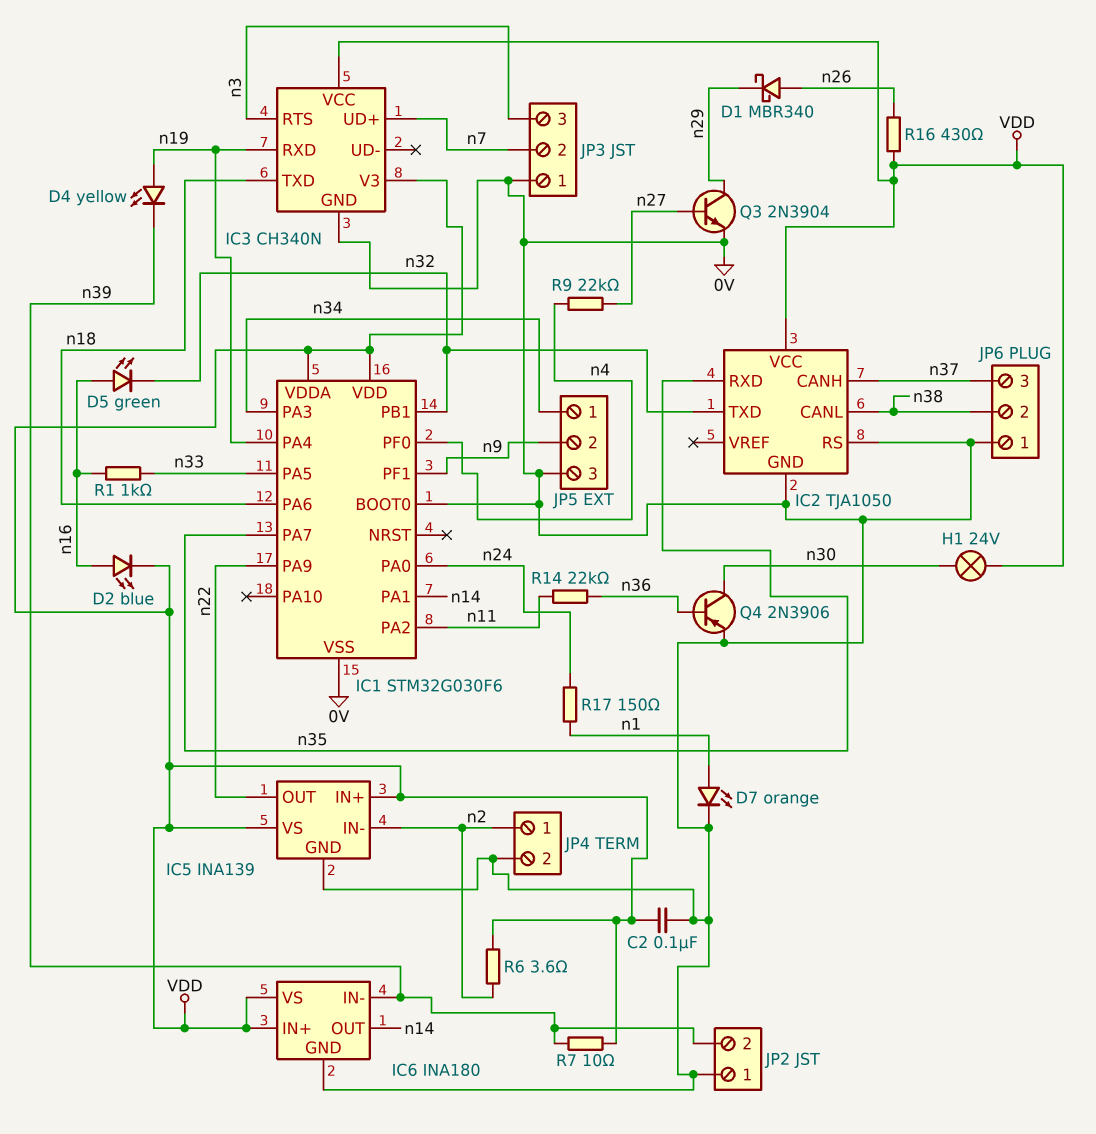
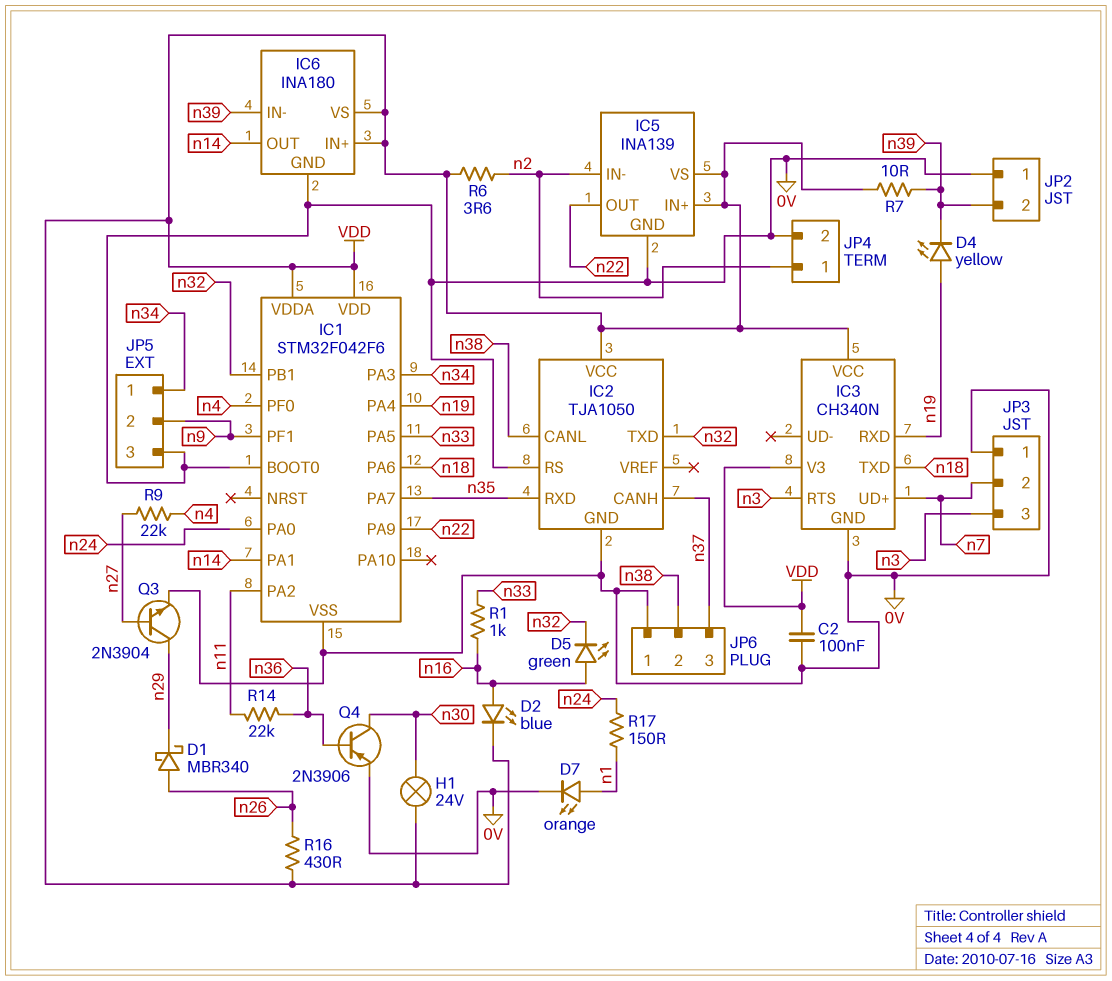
IC1: STM32G030F6 -> STM32F042F6

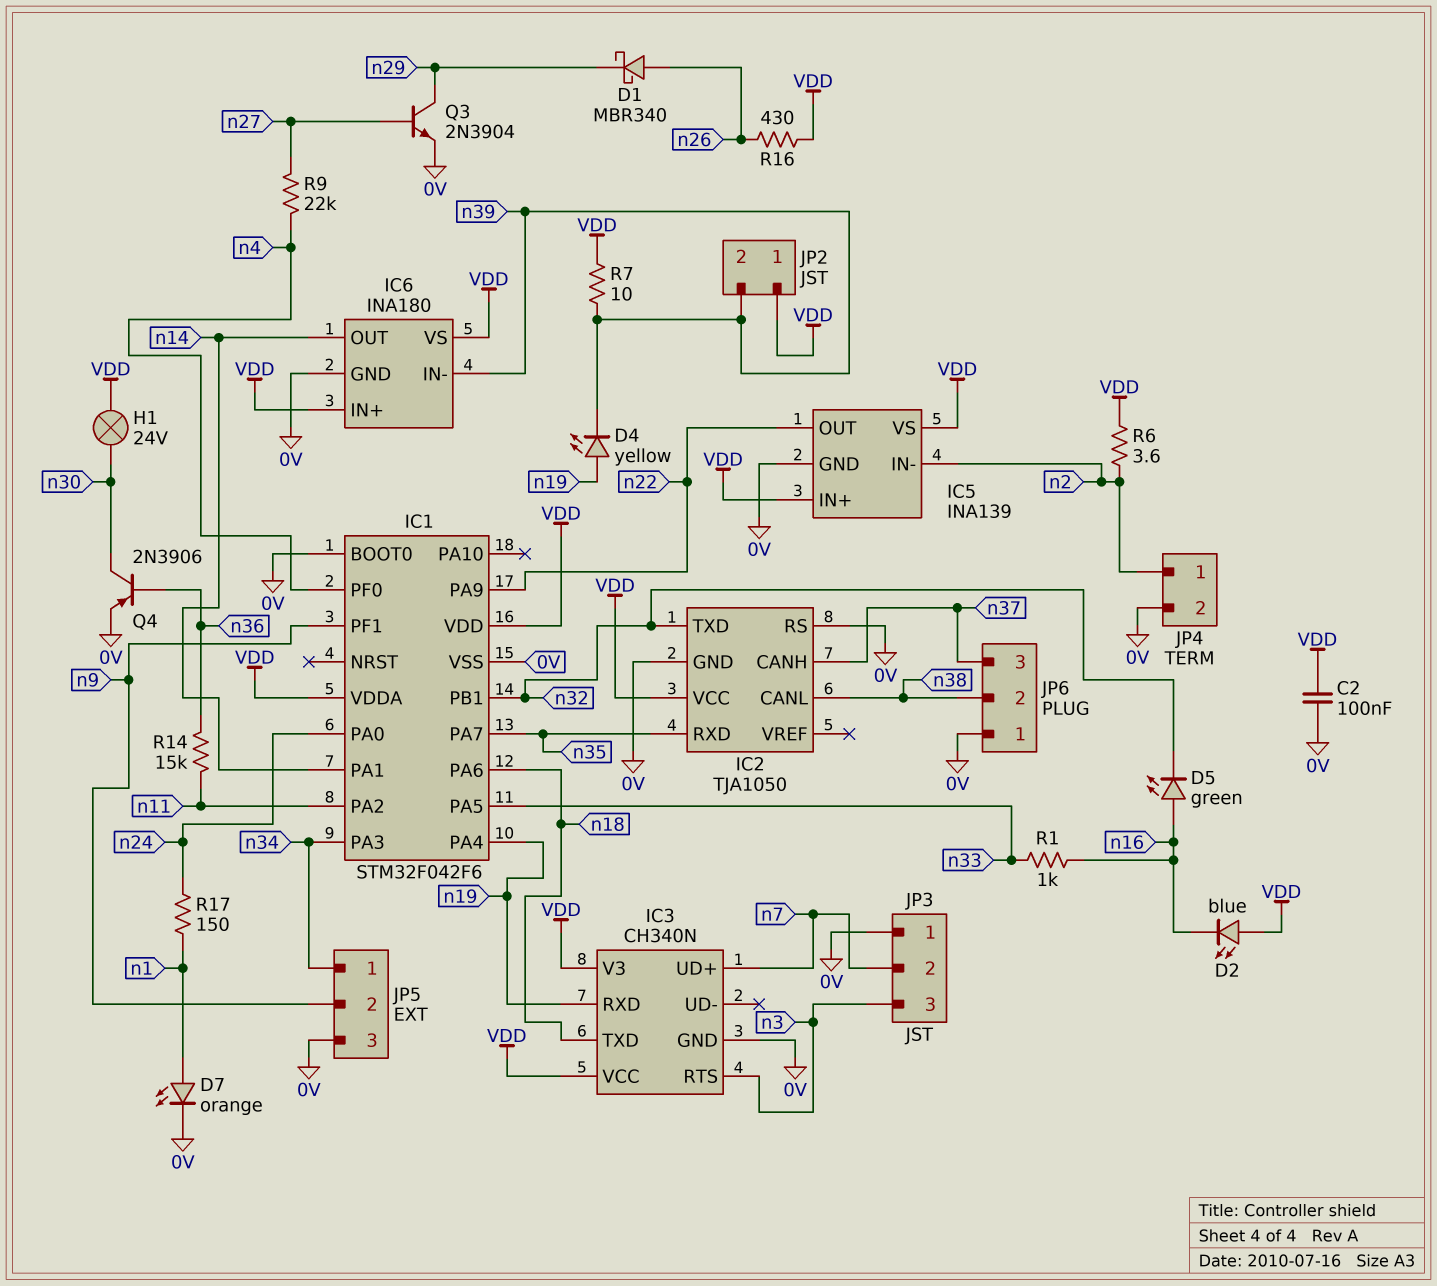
D2: LED blue (A n16, K VDD) -> LED blue (A VDD, K n16)
JP2 pin 1: 0V -> VDD
R14: 22k (n11, n36) -> 15k (n11, n36)

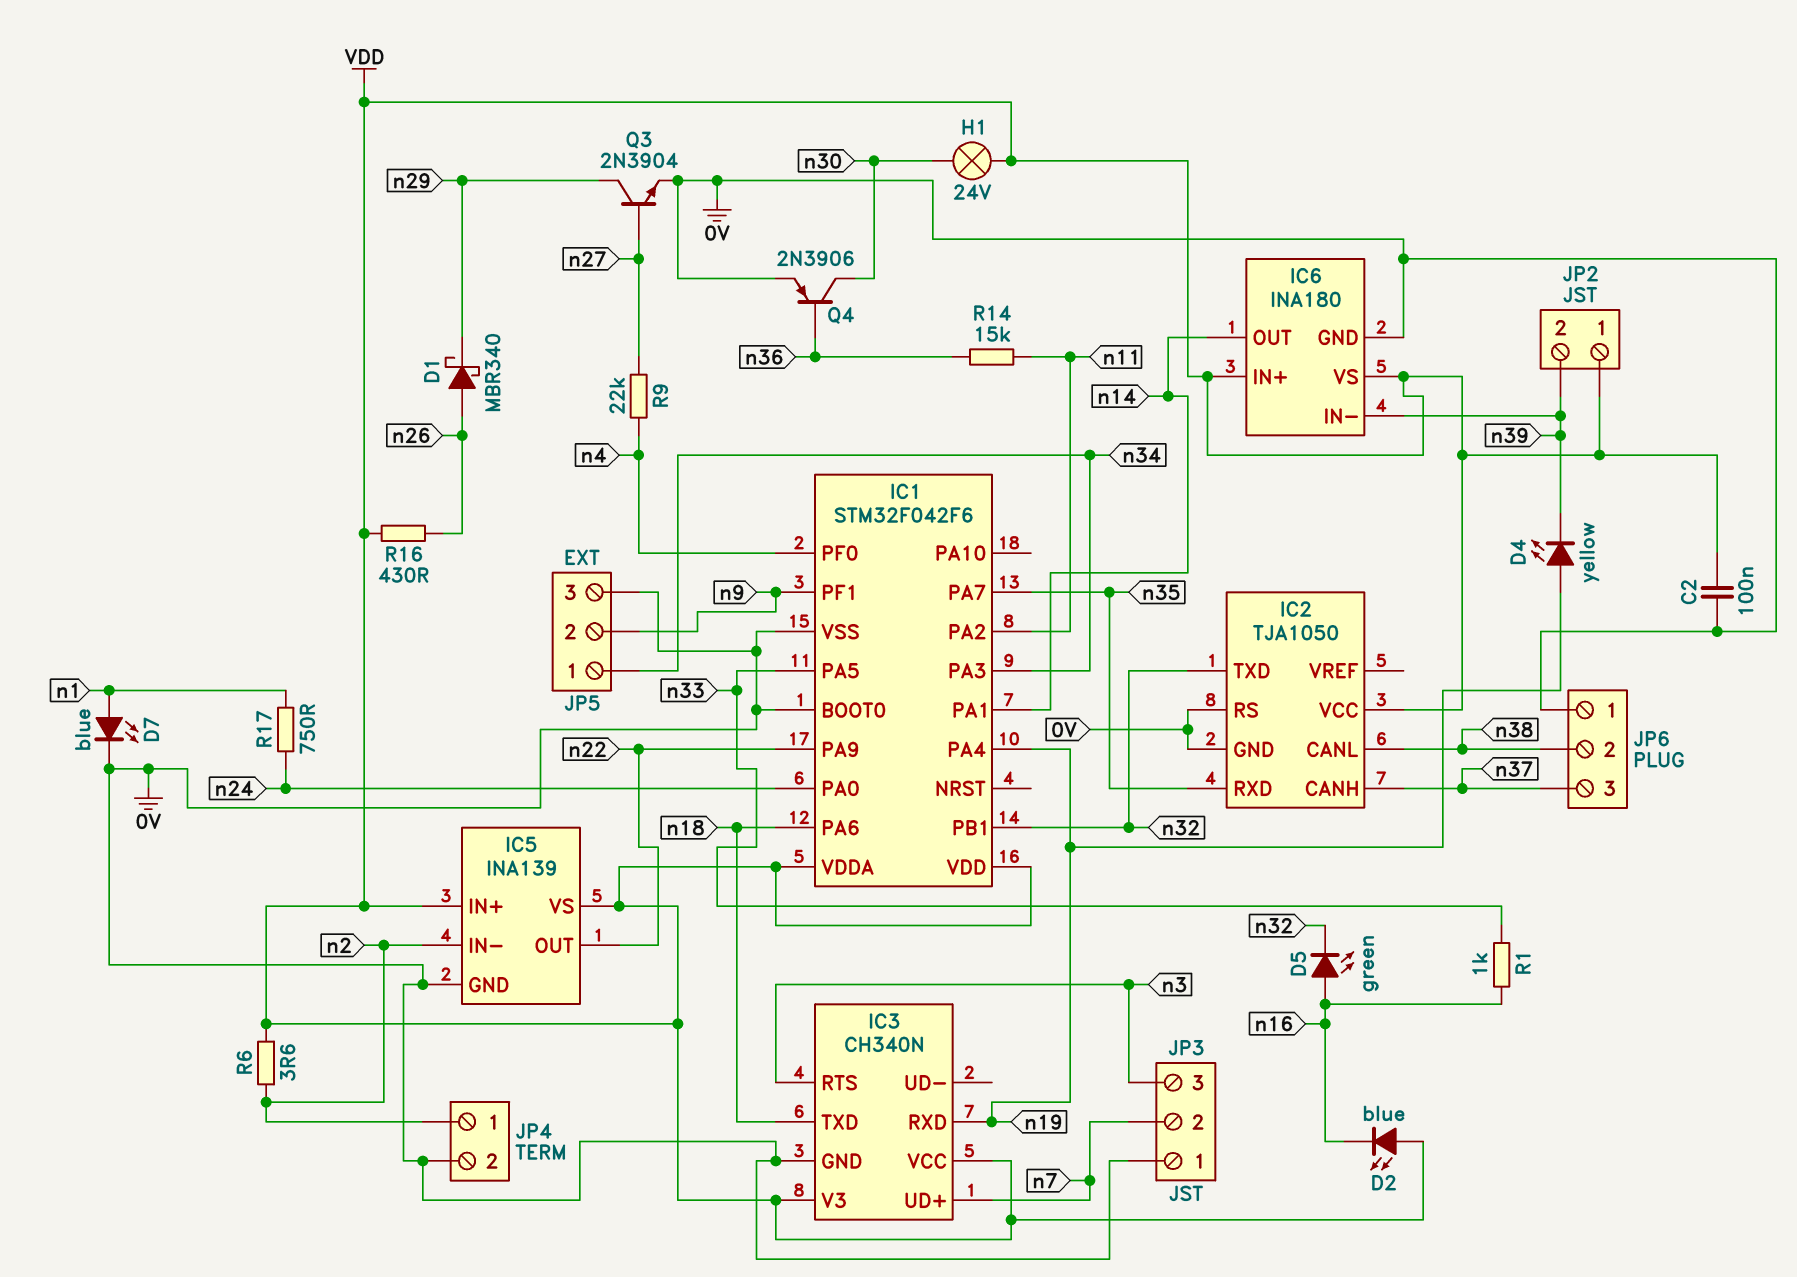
D7: LED orange (A n1, K 0V) -> LED blue (A n1, K 0V)
R7: 10 (VDD, n39) -> none
R17: 150 (n1, n24) -> 750 (n1, n24)

